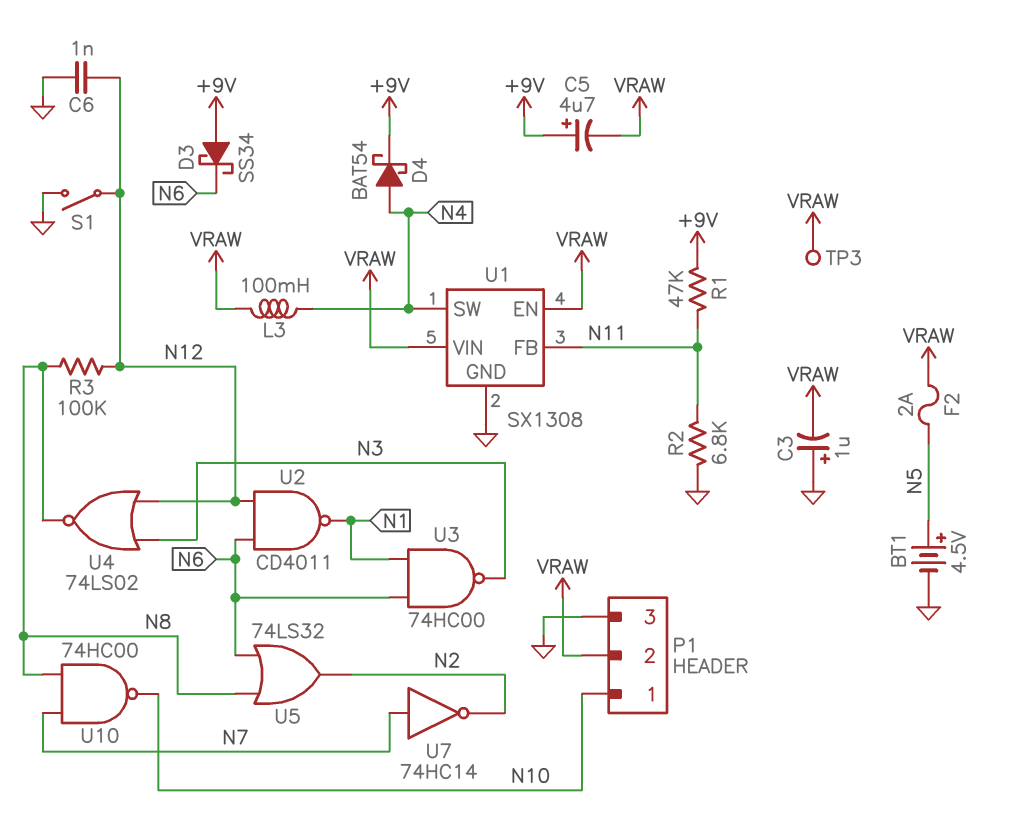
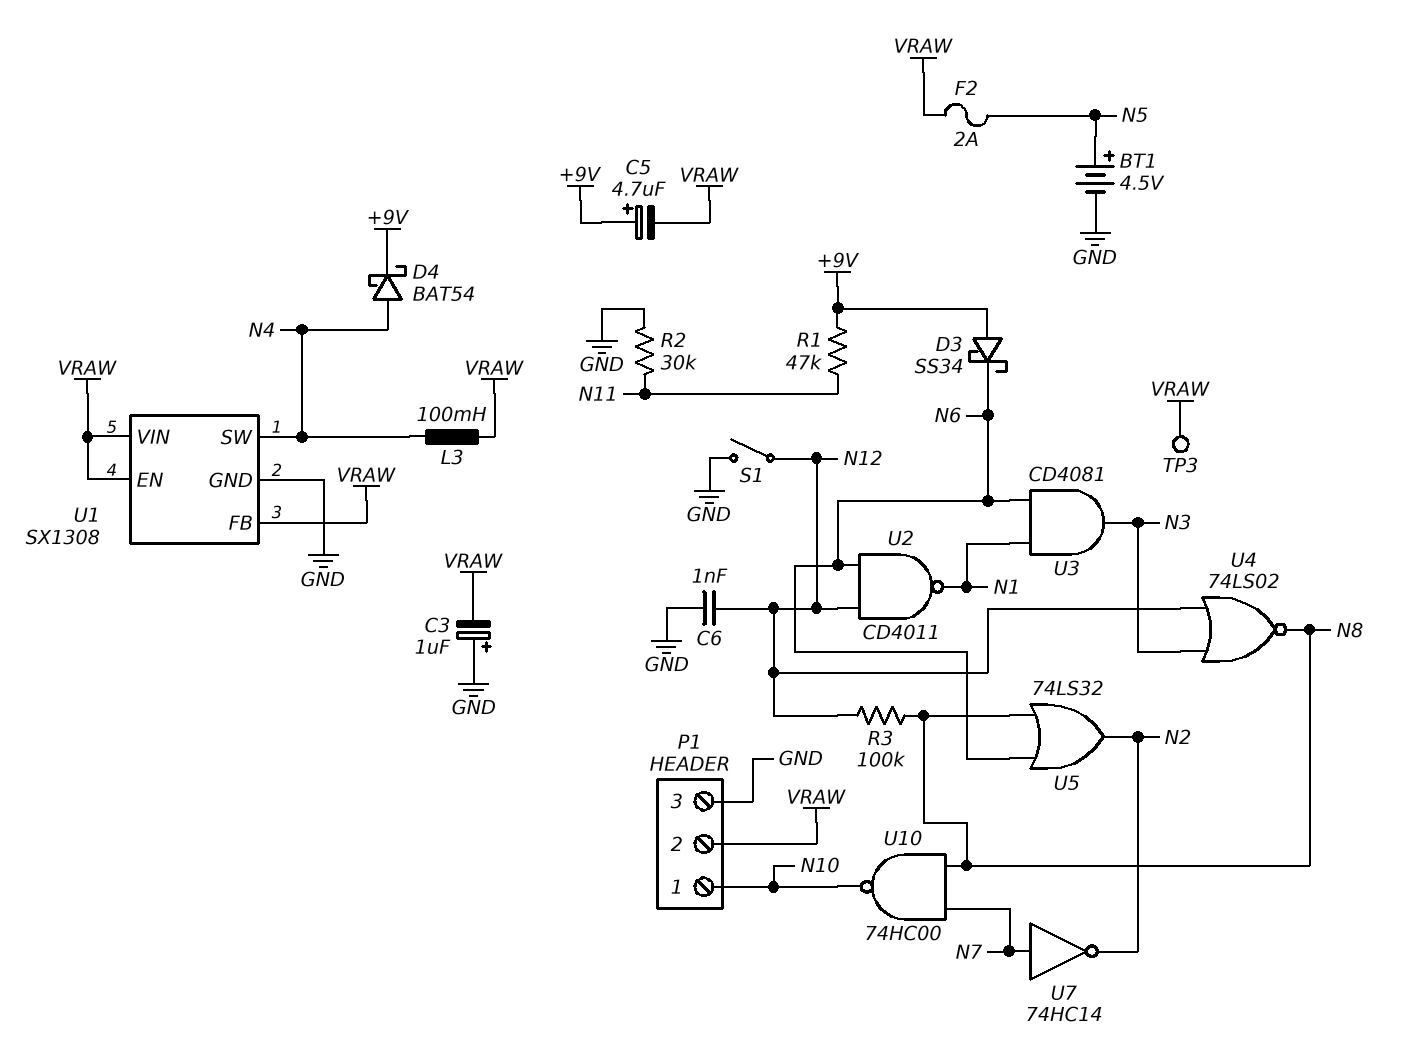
R2: 6.8k (GND, N11) -> 30k (GND, N11)
U1 pin FB: N11 -> VRAW
U3: NAND 74HC00 (in N1, in N6, out N3) -> AND CD4081 (in N1, in N6, out N3)

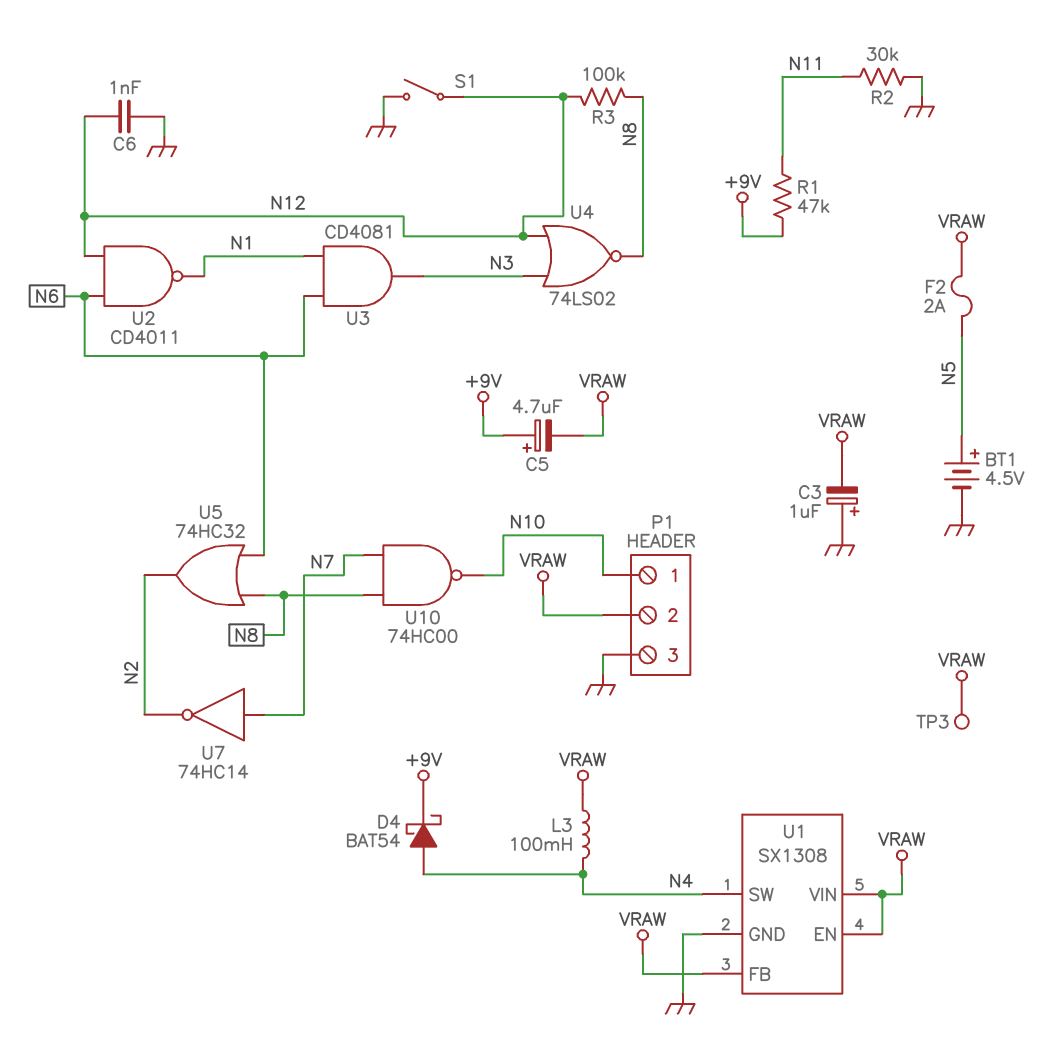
D3: schottky SS34 (A +9V, K N6) -> none
U5: OR 74LS32 (in N6, in N8, out N2) -> OR 74HC32 (in N6, in N8, out N2)

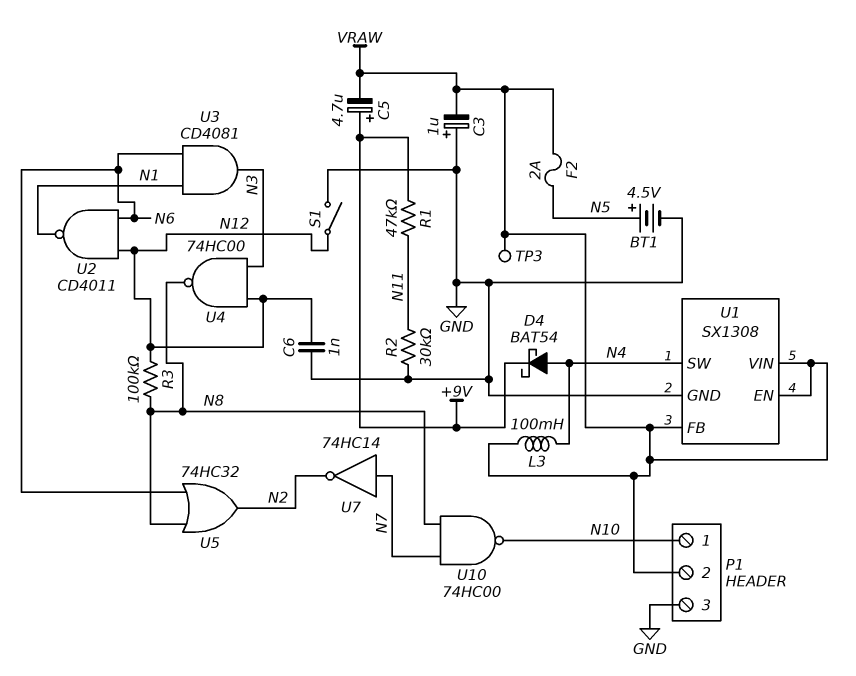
U4: NOR 74LS02 (in N3, in N12, out N8) -> NAND 74HC00 (in N3, in N12, out N8)

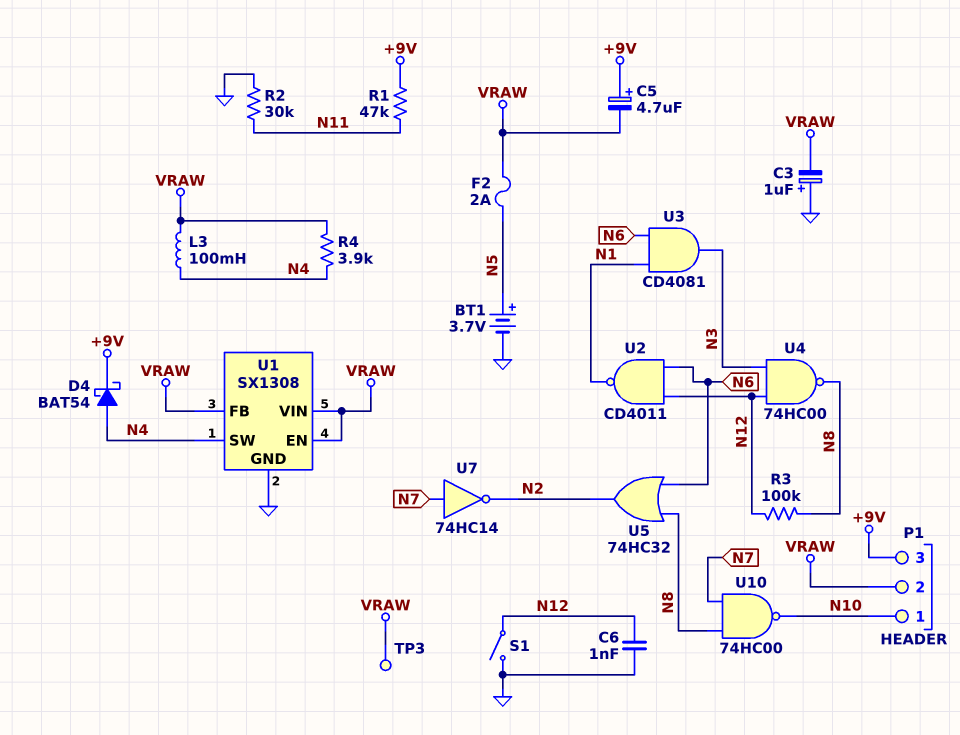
BT1: 4.5V (plus N5, minus GND) -> 3.7V (plus N5, minus GND)
P1 pin 3: GND -> +9V
R4: none -> 3.9k (N4, VRAW)

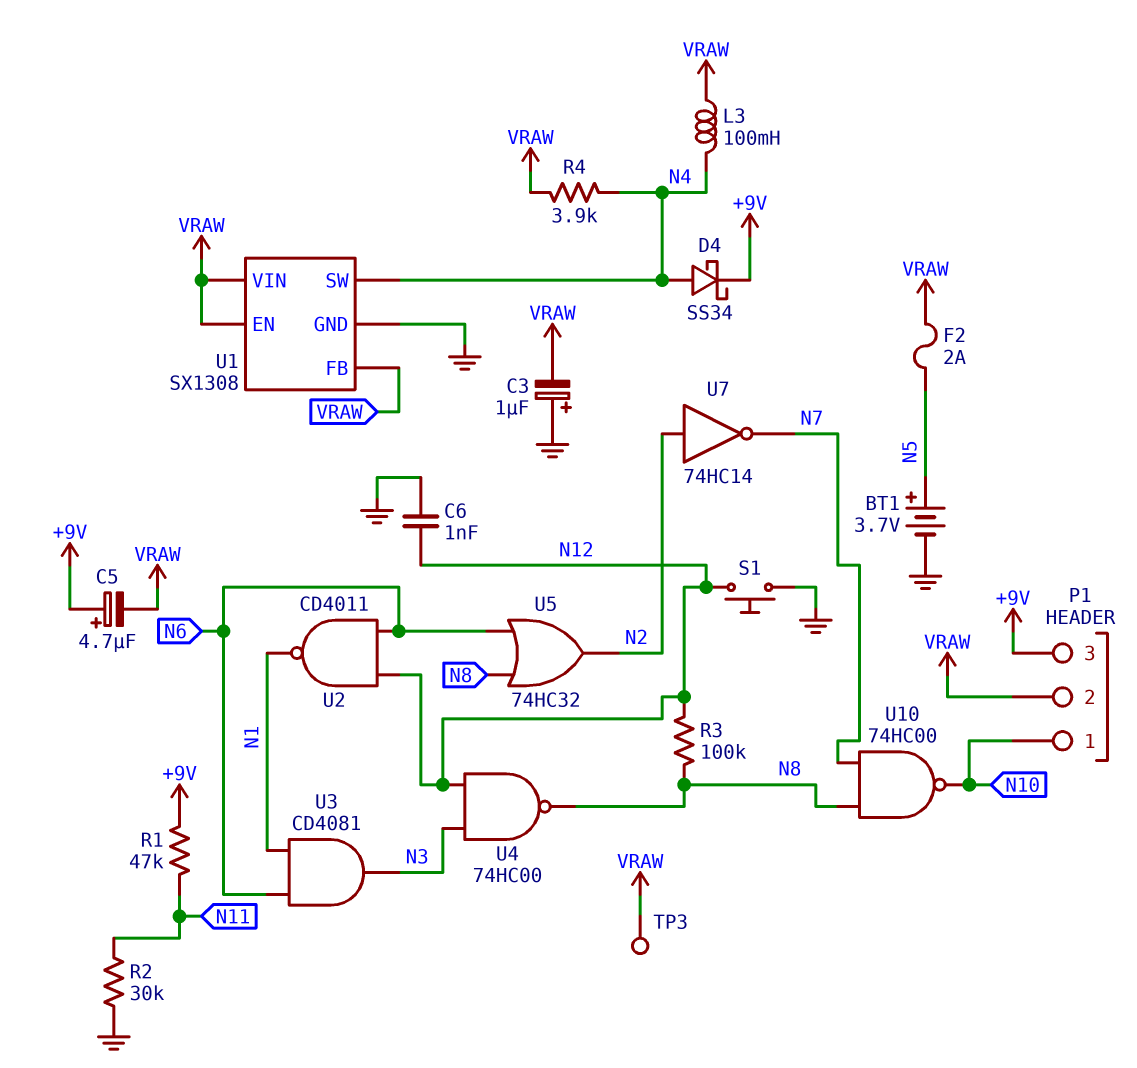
D4: schottky BAT54 (A N4, K +9V) -> schottky SS34 (A N4, K +9V)
S1: switch (GND, N12) -> button (GND, N12)
U7: NOT 74HC14 (in N7, out N2) -> NOT 74HC14 (in N2, out N7)

